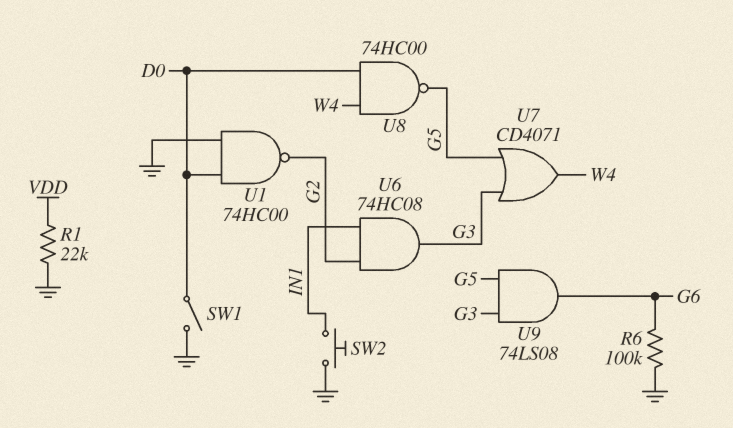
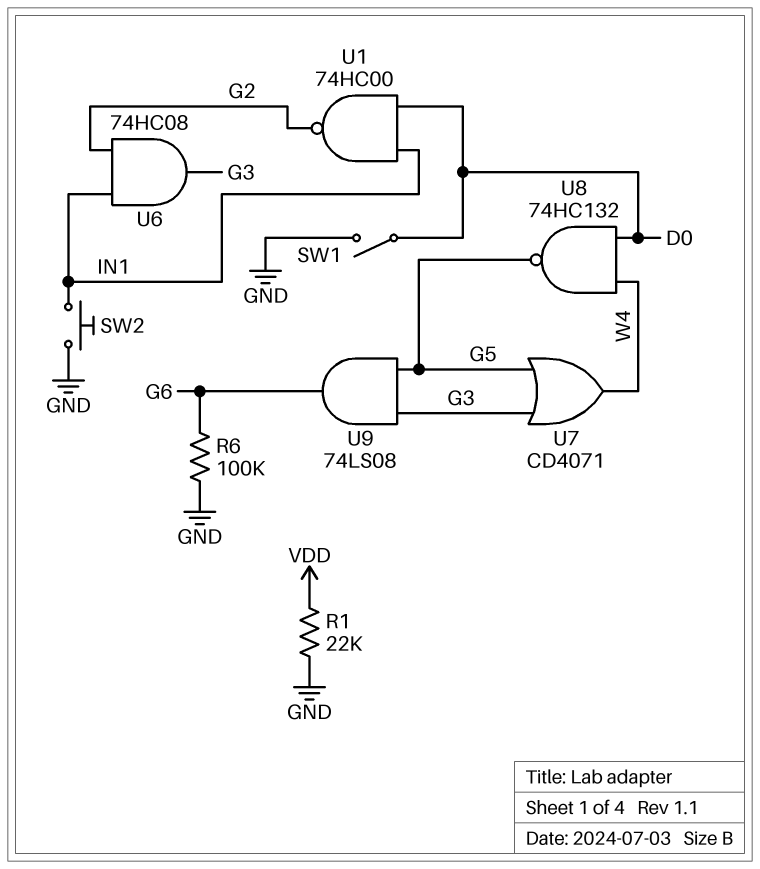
U1: NAND 74HC00 (in D0, in GND, out G2) -> NAND 74HC00 (in D0, in IN1, out G2)
U8: NAND 74HC00 (in D0, in W4, out G5) -> NAND 74HC132 (in D0, in W4, out G5)

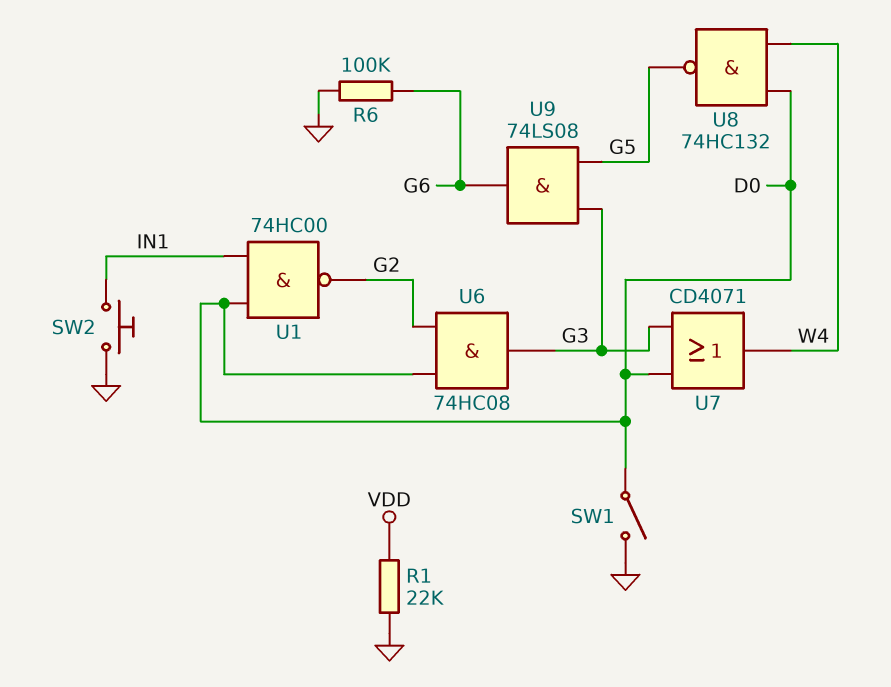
U6: AND 74HC08 (in G2, in IN1, out G3) -> AND 74HC08 (in D0, in G2, out G3)
U7: OR CD4071 (in G3, in G5, out W4) -> OR CD4071 (in D0, in G3, out W4)

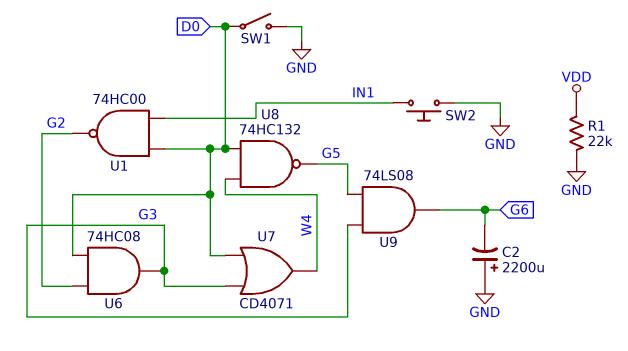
C2: none -> 2200uF (plus GND, minus G6)
R6: 100k (G6, GND) -> none

